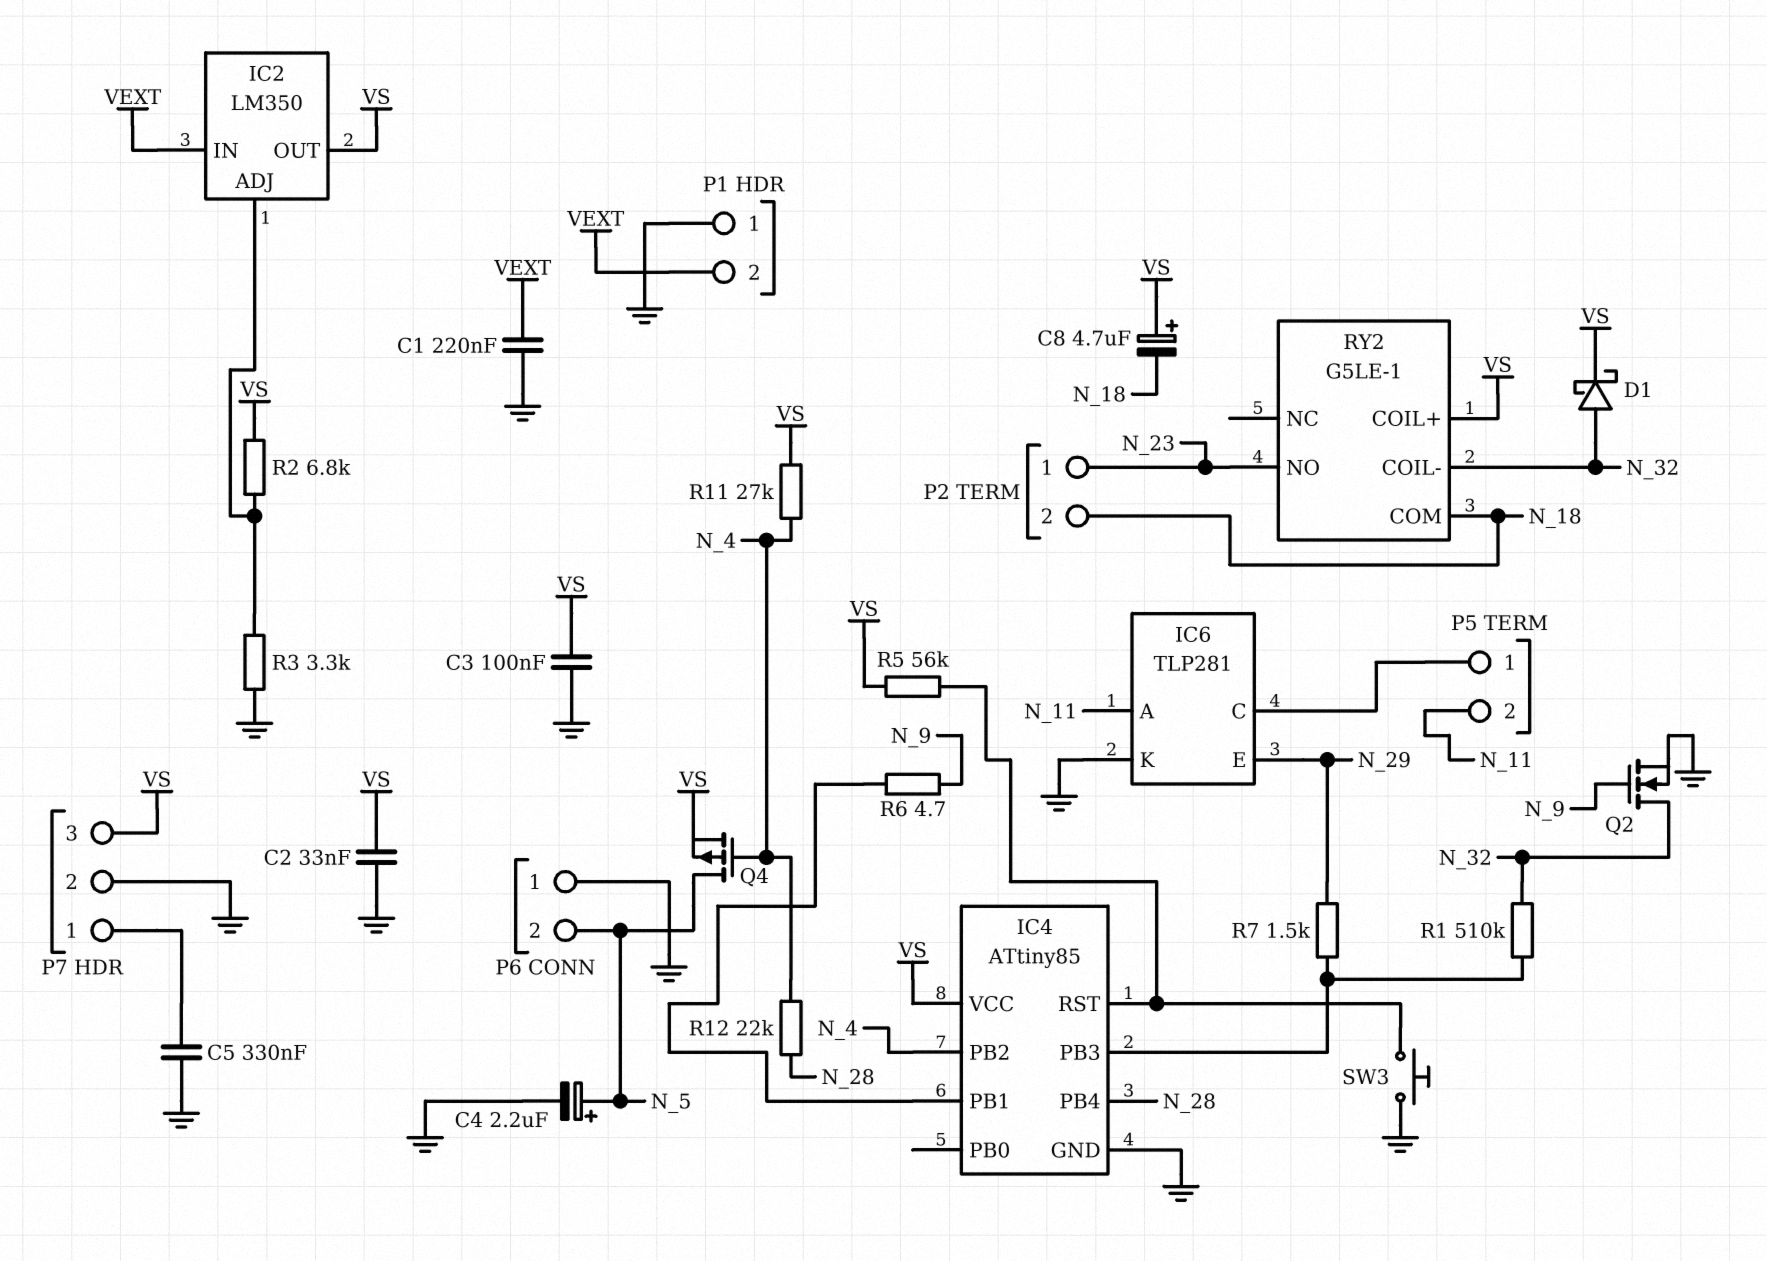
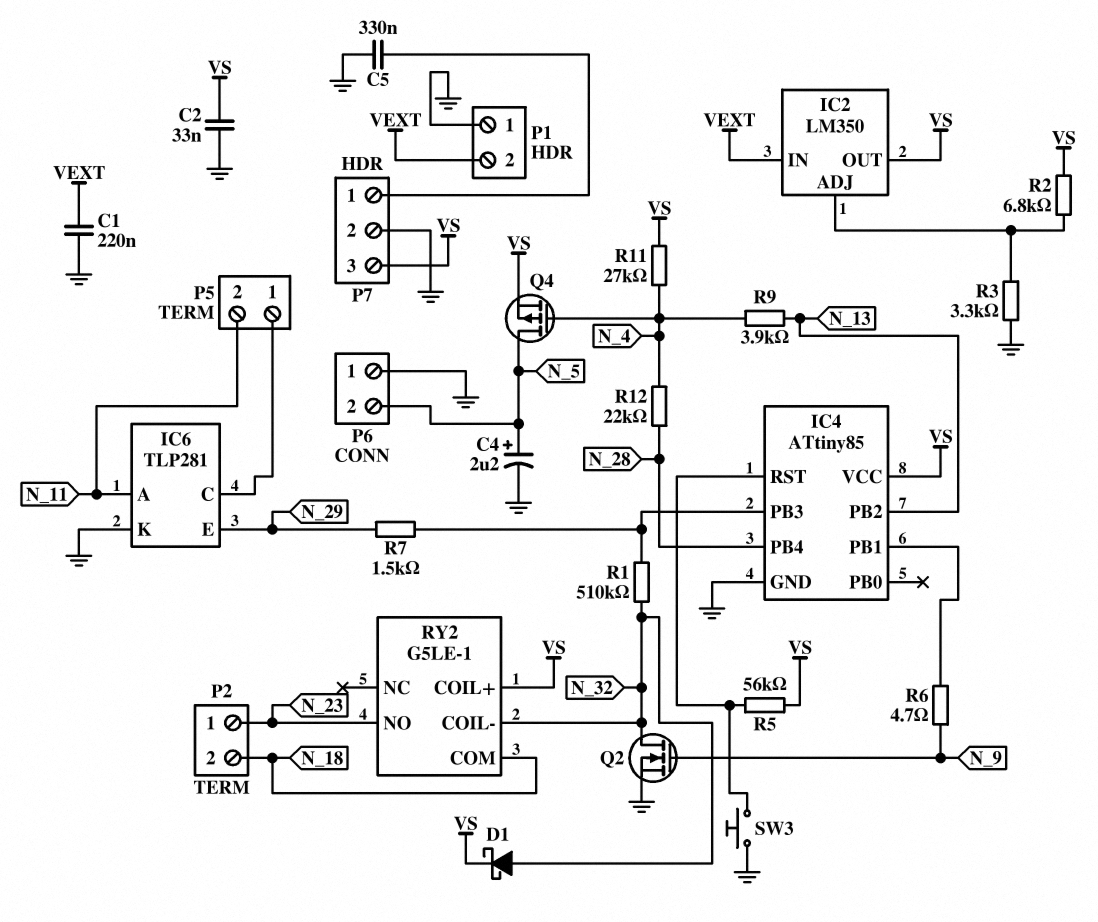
C3: 100nF (GND, VS) -> none
C8: 4.7uF (plus VS, minus N_18) -> none
IC4 pin PB2: N_4 -> N_13
R9: none -> 3.9k (N_4, N_13)

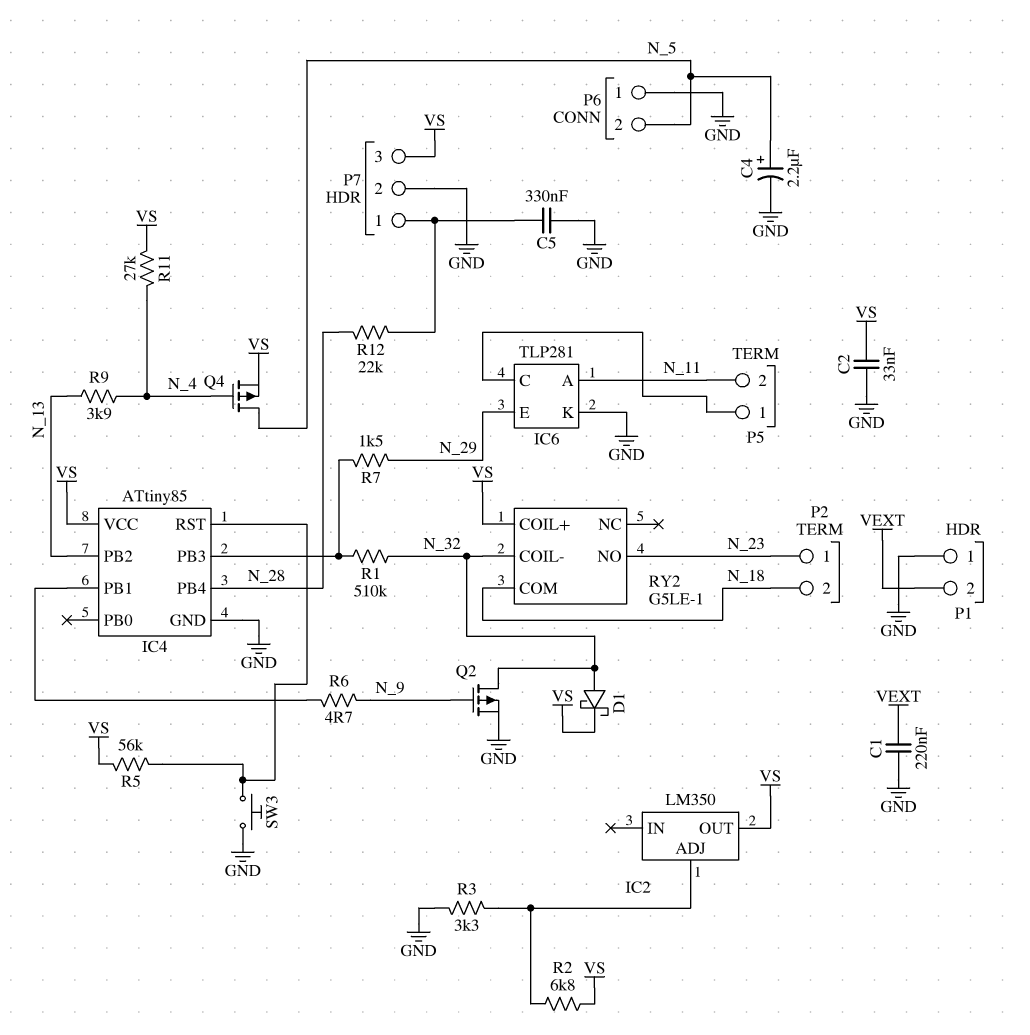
IC2 pin IN: VEXT -> none
Q2: NMOS (G N_9, D N_32, S GND) -> PMOS (G N_9, D N_32, S GND)
R12: 22k (N_4, N_28) -> 22k (N_28, P7/1)

